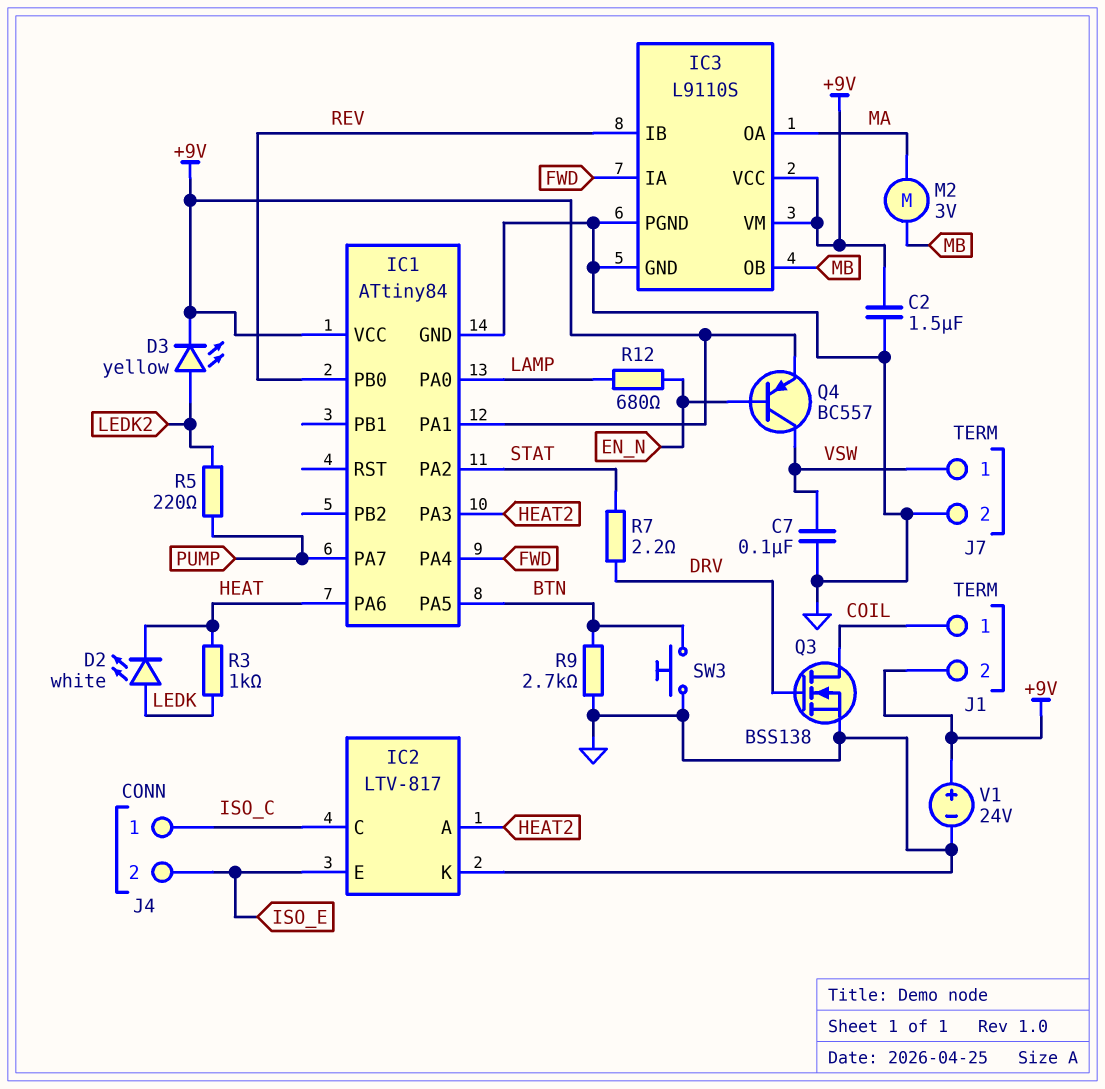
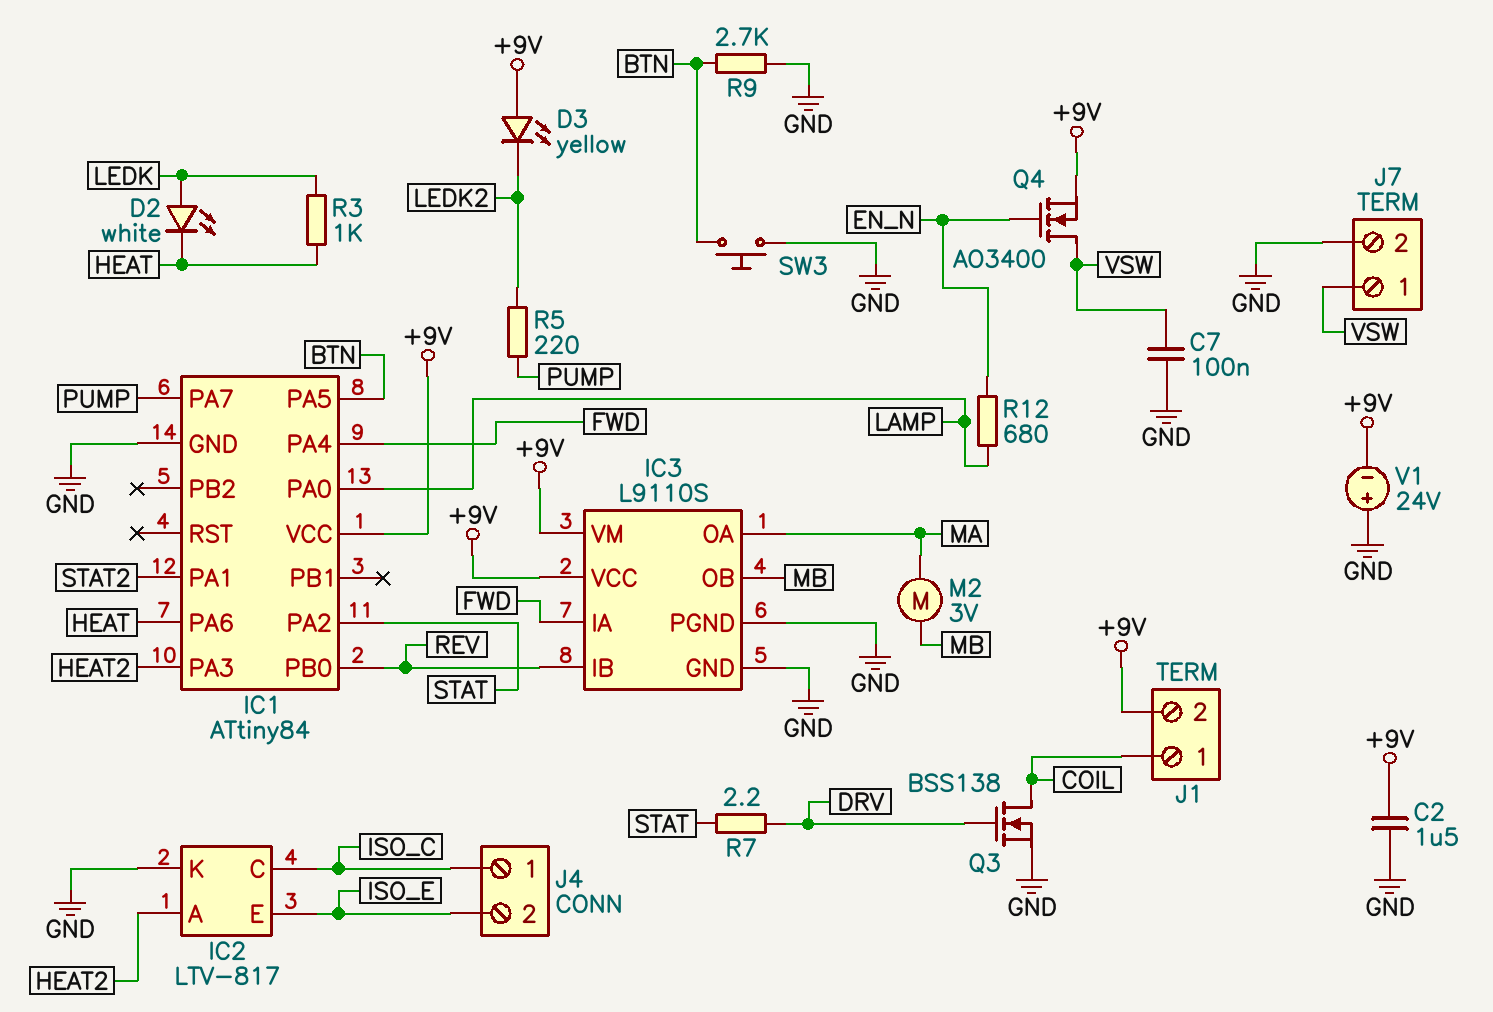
D3: LED yellow (A LEDK2, K +9V) -> LED yellow (A +9V, K LEDK2)
IC1 pin PA1: +9V -> STAT2
Q4: PNP BC557 (B EN_N, C VSW, E +9V) -> NMOS AO3400 (G EN_N, D VSW, S +9V)
V1: 24V (plus +9V, minus GND) -> 24V (plus GND, minus +9V)

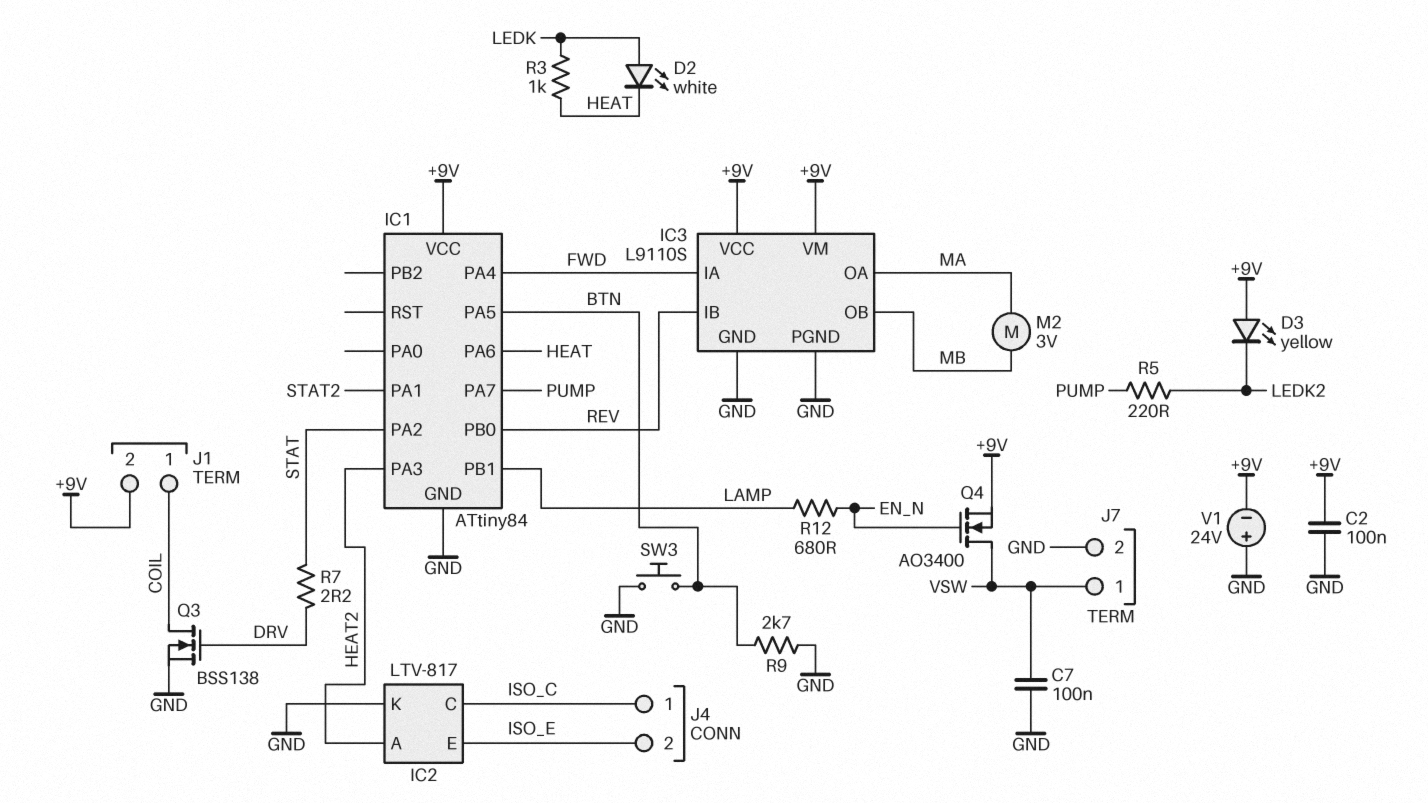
C2: 1.5uF (+9V, GND) -> 100nF (+9V, GND)
IC1 pin PA0: LAMP -> none
IC1 pin PB1: none -> LAMP

